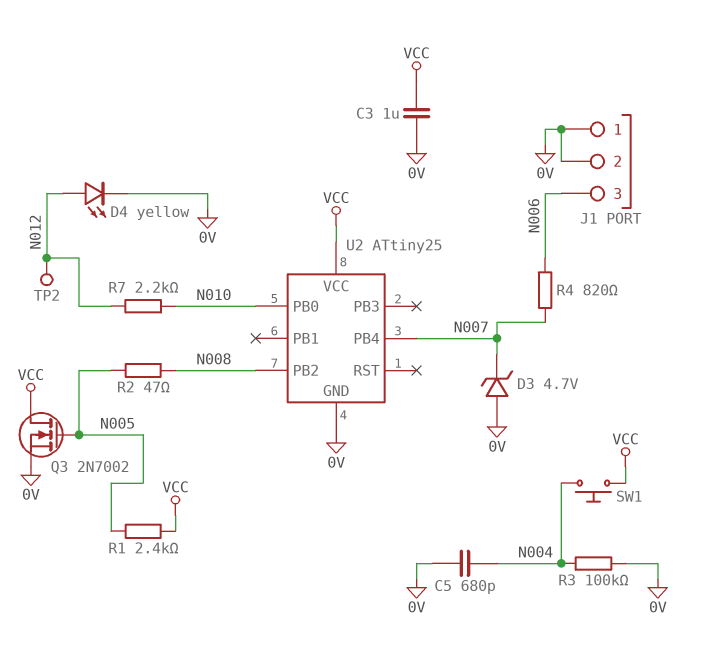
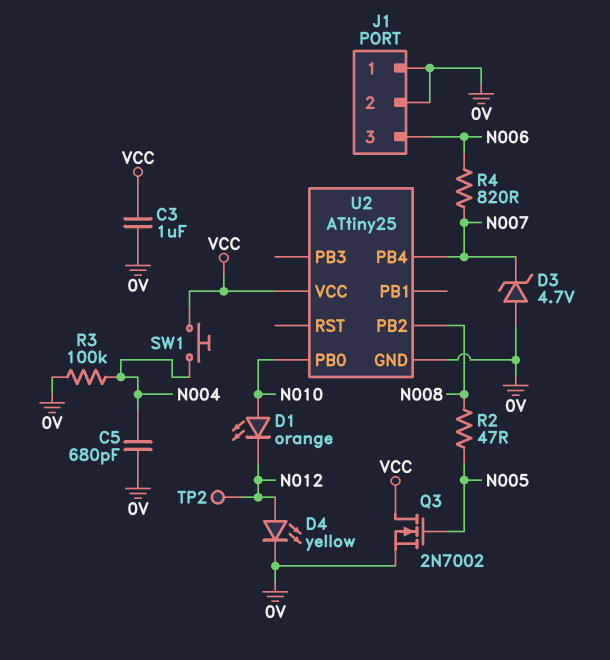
D1: none -> LED orange (A N010, K N012)
R1: 2.4k (N005, VCC) -> none
R7: 2.2k (N010, N012) -> none

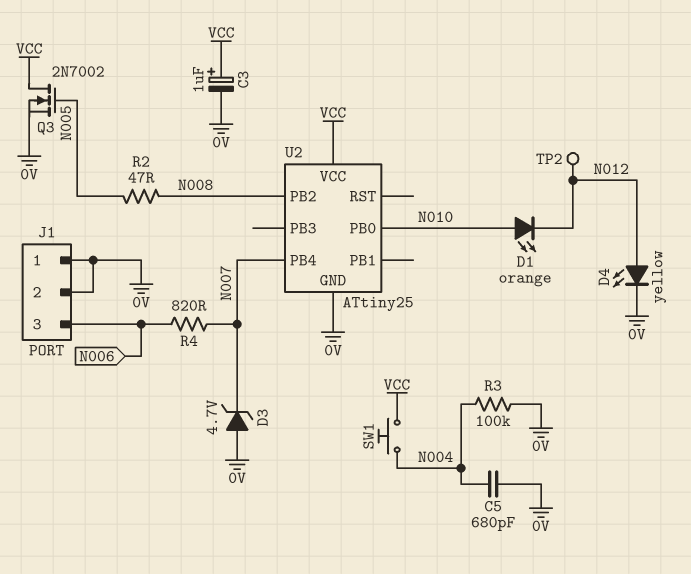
C3: 1uF (0V, VCC) -> 1uF (plus VCC, minus 0V)

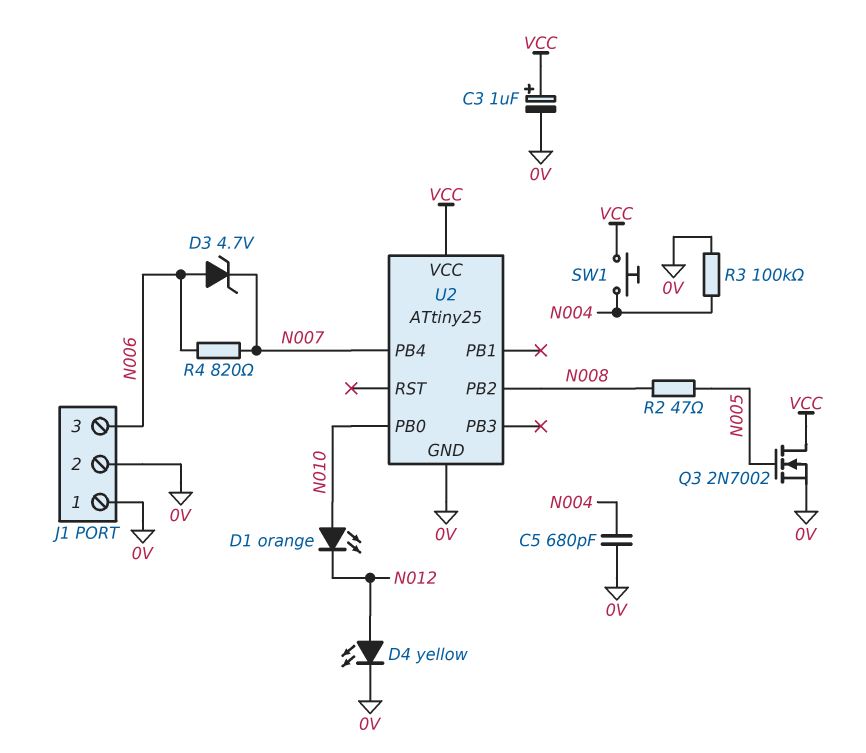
D3: zener 4.7V (A 0V, K N007) -> zener 4.7V (A N006, K N007)
TP2: test point (N012) -> none

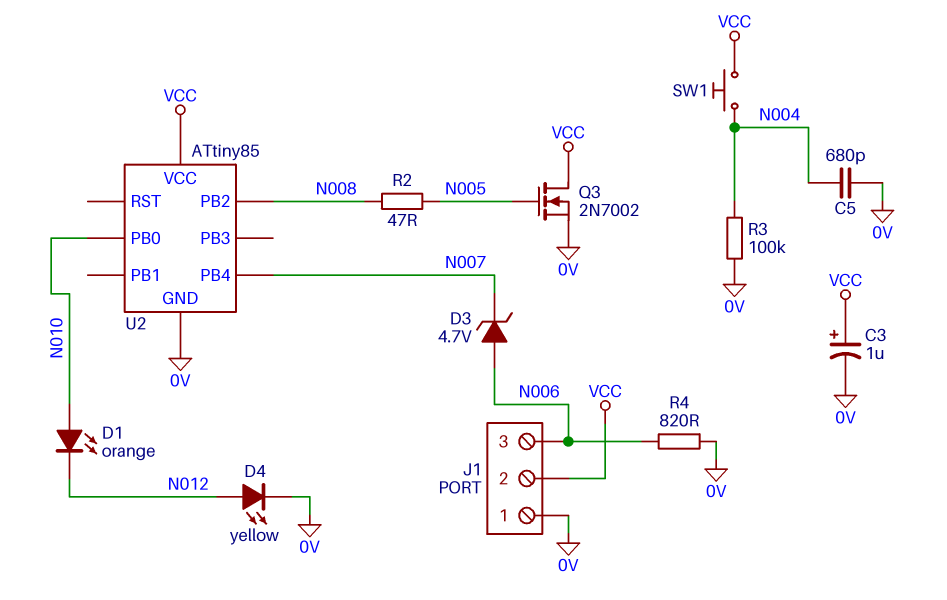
J1 pin 2: 0V -> VCC
R4: 820 (N006, N007) -> 820 (0V, N006)
U2: ATtiny25 -> ATtiny85

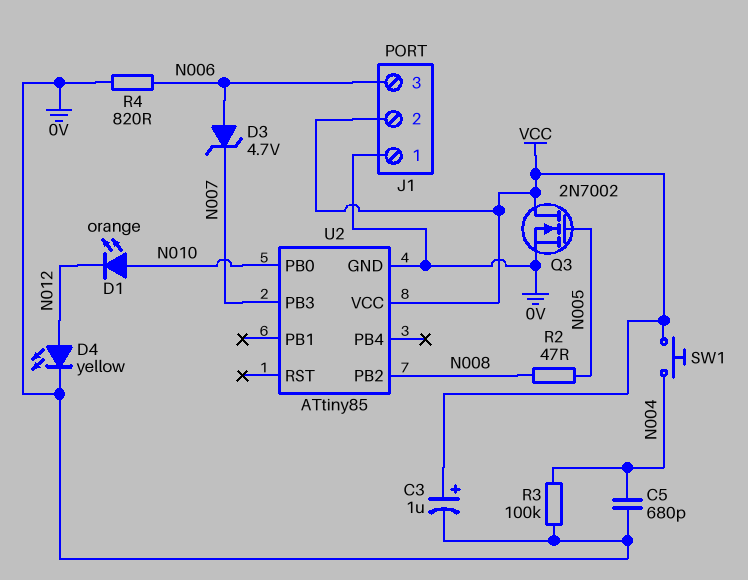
U2 pin PB3: none -> N007
U2 pin PB4: N007 -> none

